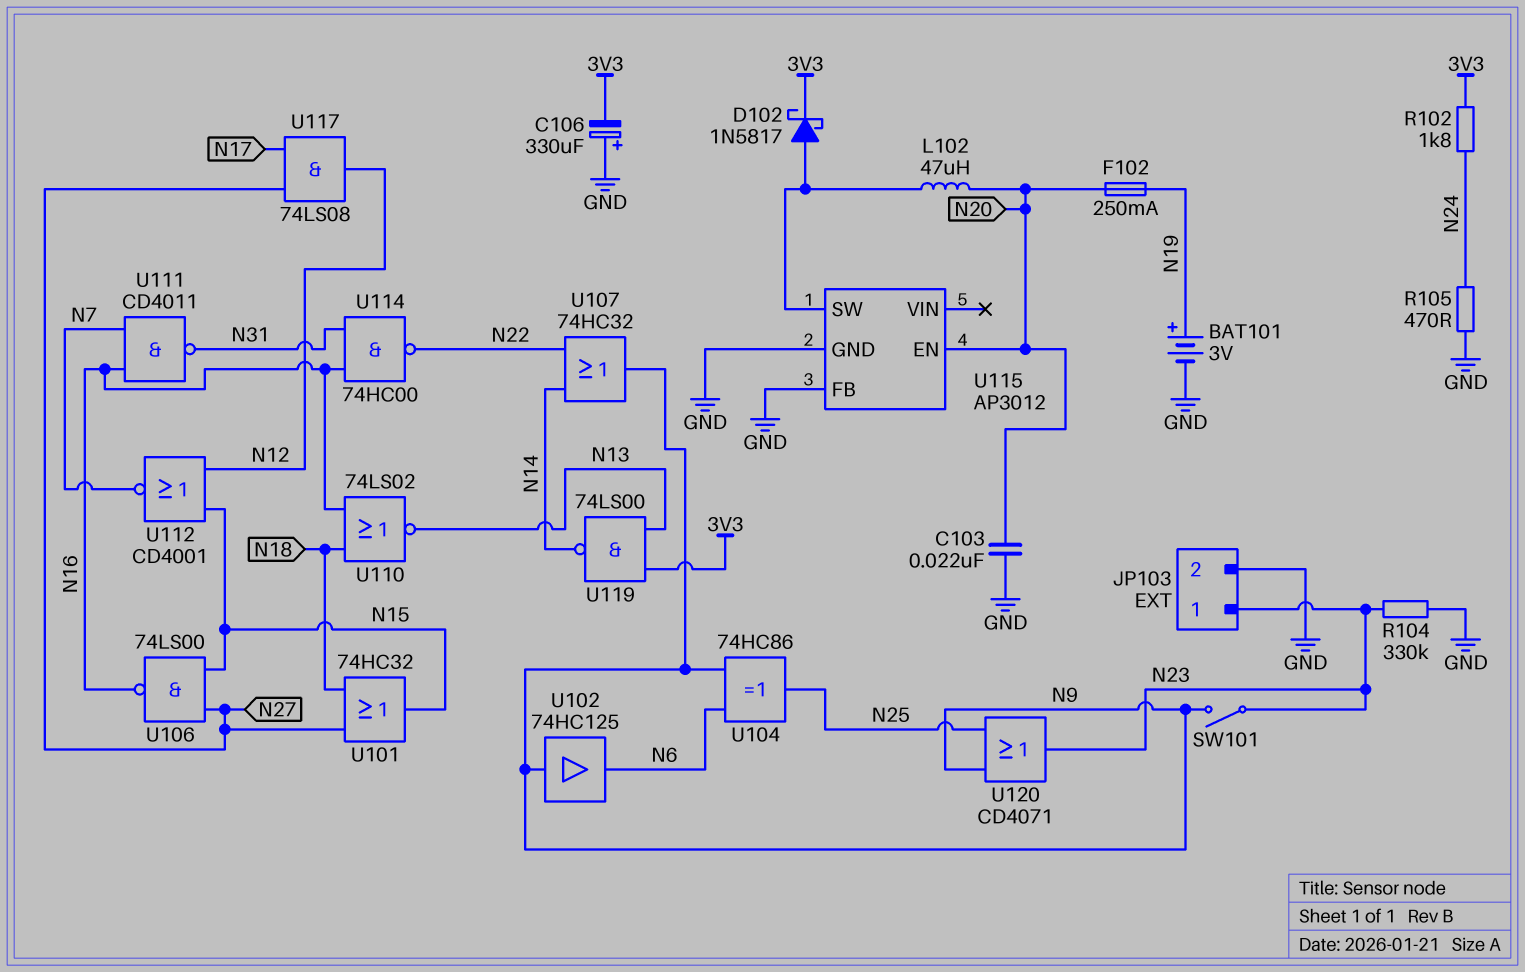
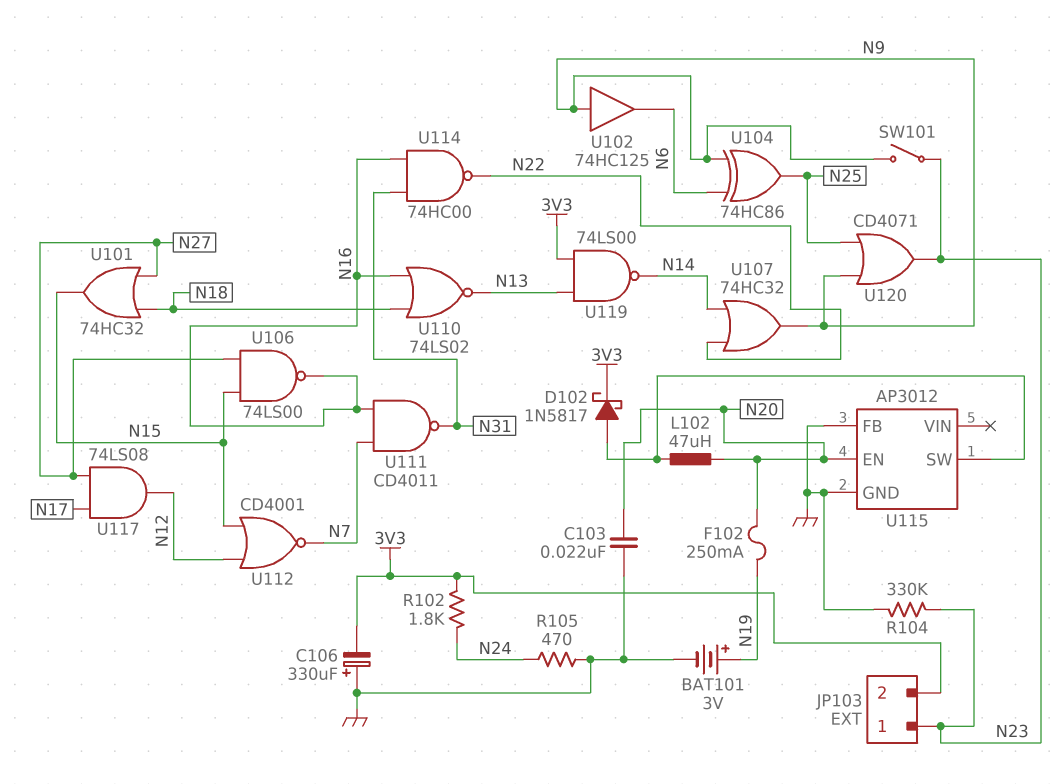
JP103 pin 2: GND -> 3V3

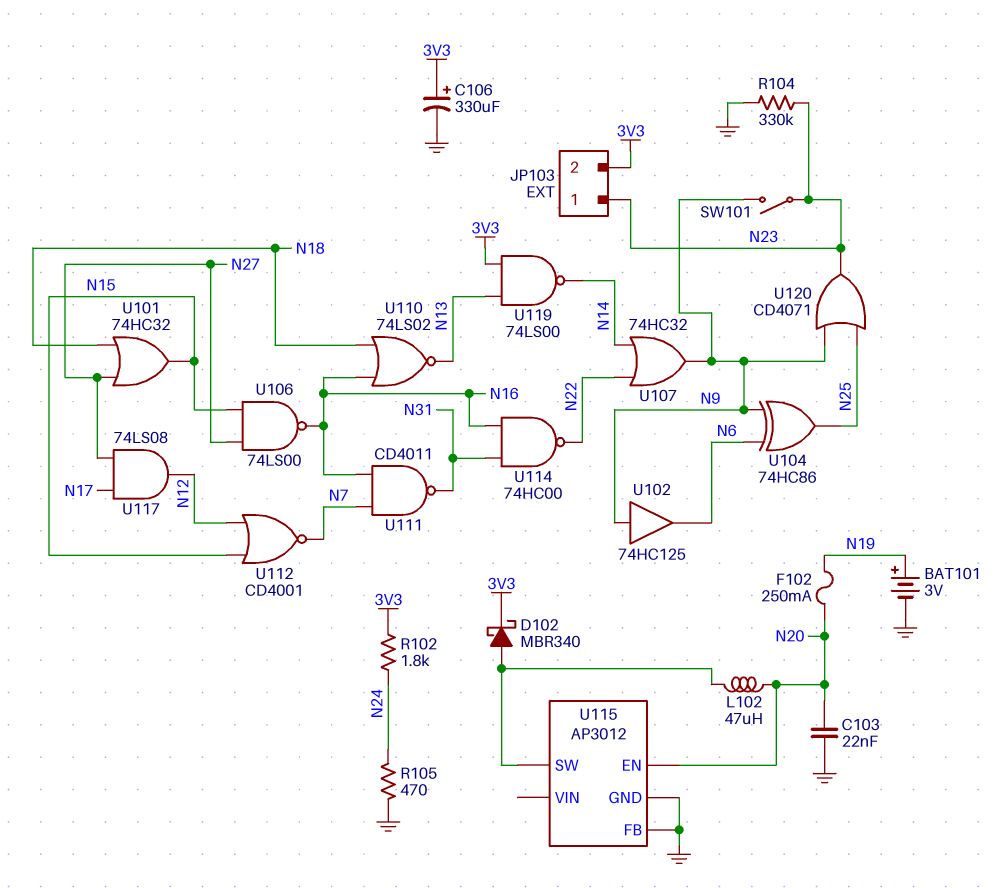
C106: 330uF (plus GND, minus 3V3) -> 330uF (plus 3V3, minus GND)
D102: schottky 1N5817 (A U115/SW, K 3V3) -> schottky MBR340 (A U115/SW, K 3V3)

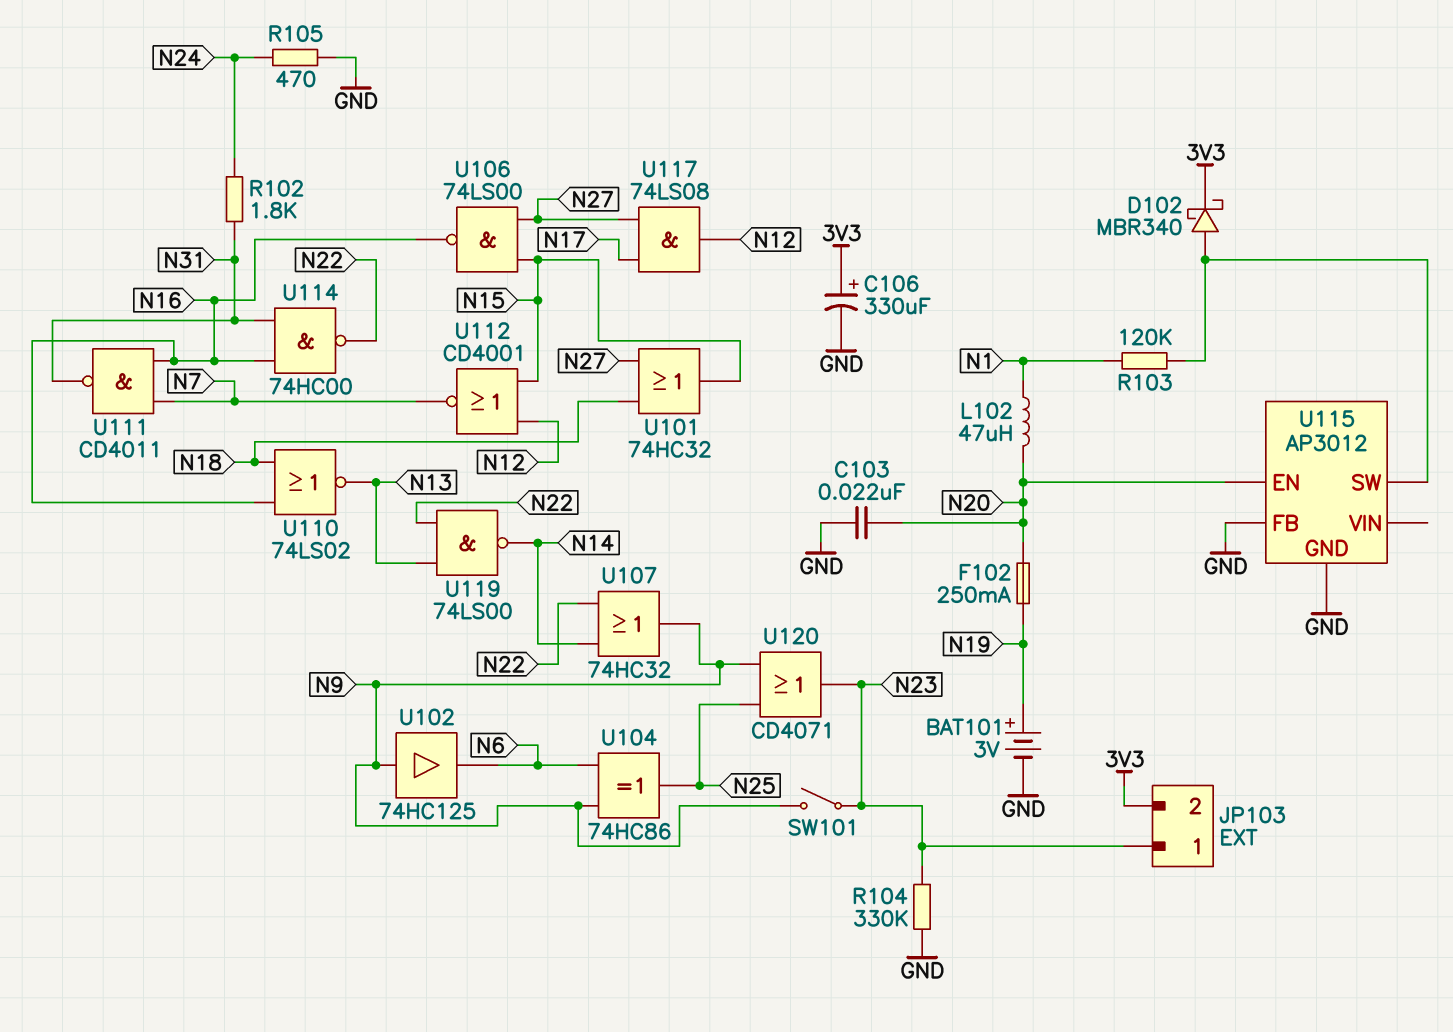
L102: 47uH (N20, U115/SW) -> 47uH (N1, N20)
R102: 1.8k (3V3, N24) -> 1.8k (N24, N31)
R103: none -> 120k (N1, U115/SW)
U119: NAND 74LS00 (in 3V3, in N13, out N14) -> NAND 74LS00 (in N13, in N22, out N14)

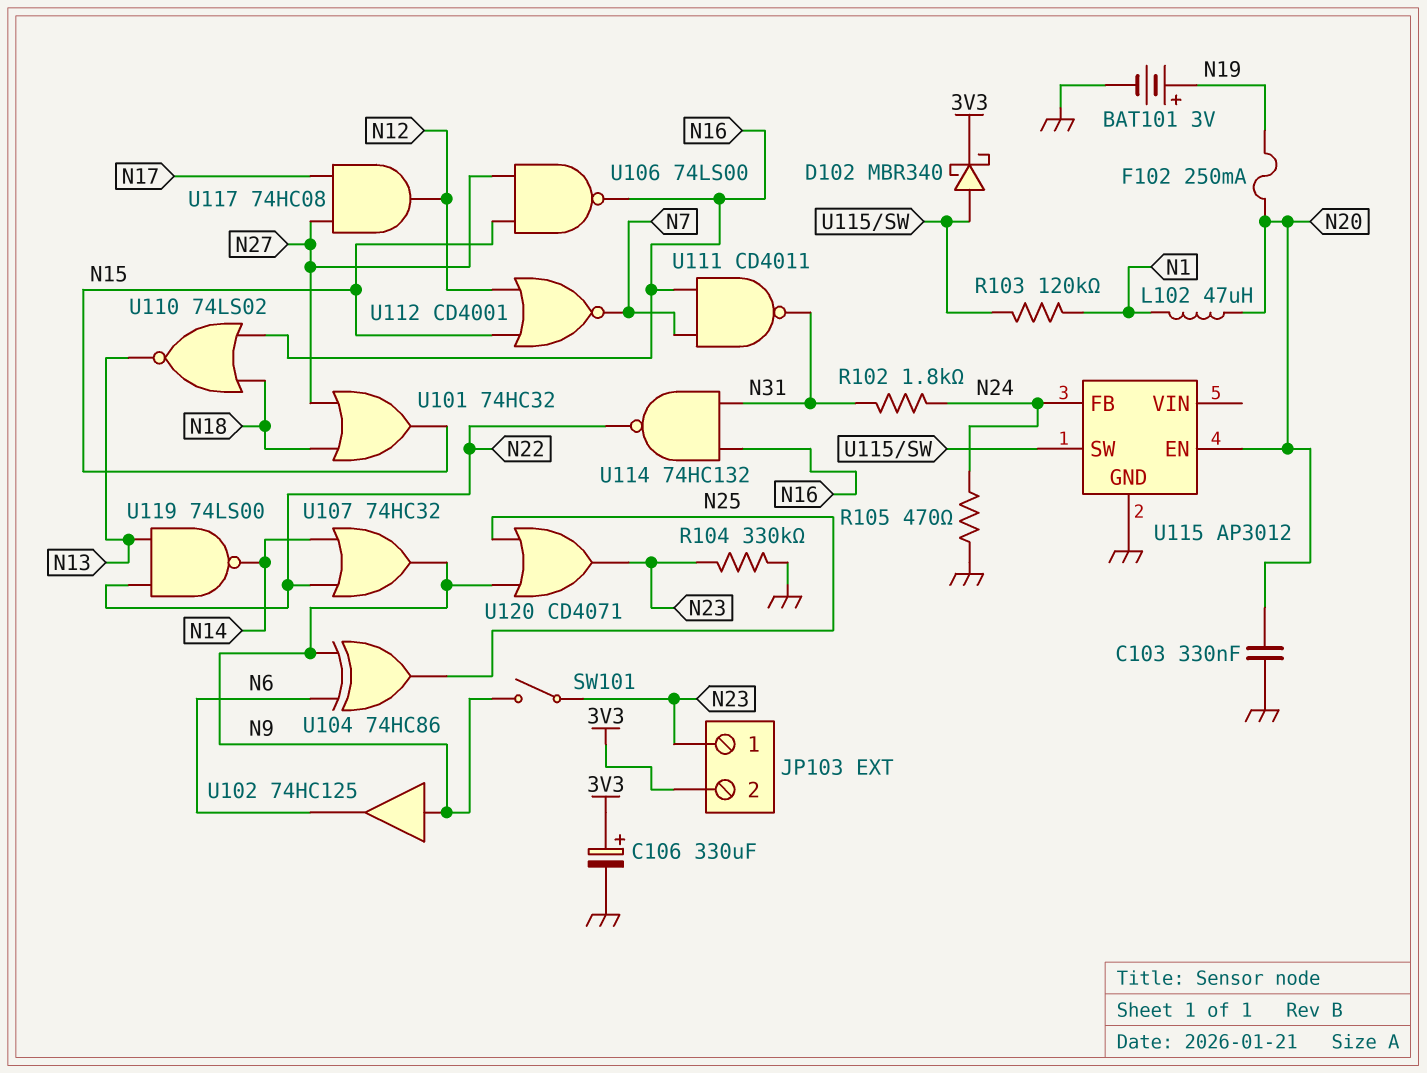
C103: 22nF (GND, N20) -> 330nF (GND, N20)
U114: NAND 74HC00 (in N16, in N31, out N22) -> NAND 74HC132 (in N16, in N31, out N22)
U115 pin FB: GND -> N24
U117: AND 74LS08 (in N17, in N27, out N12) -> AND 74HC08 (in N17, in N27, out N12)

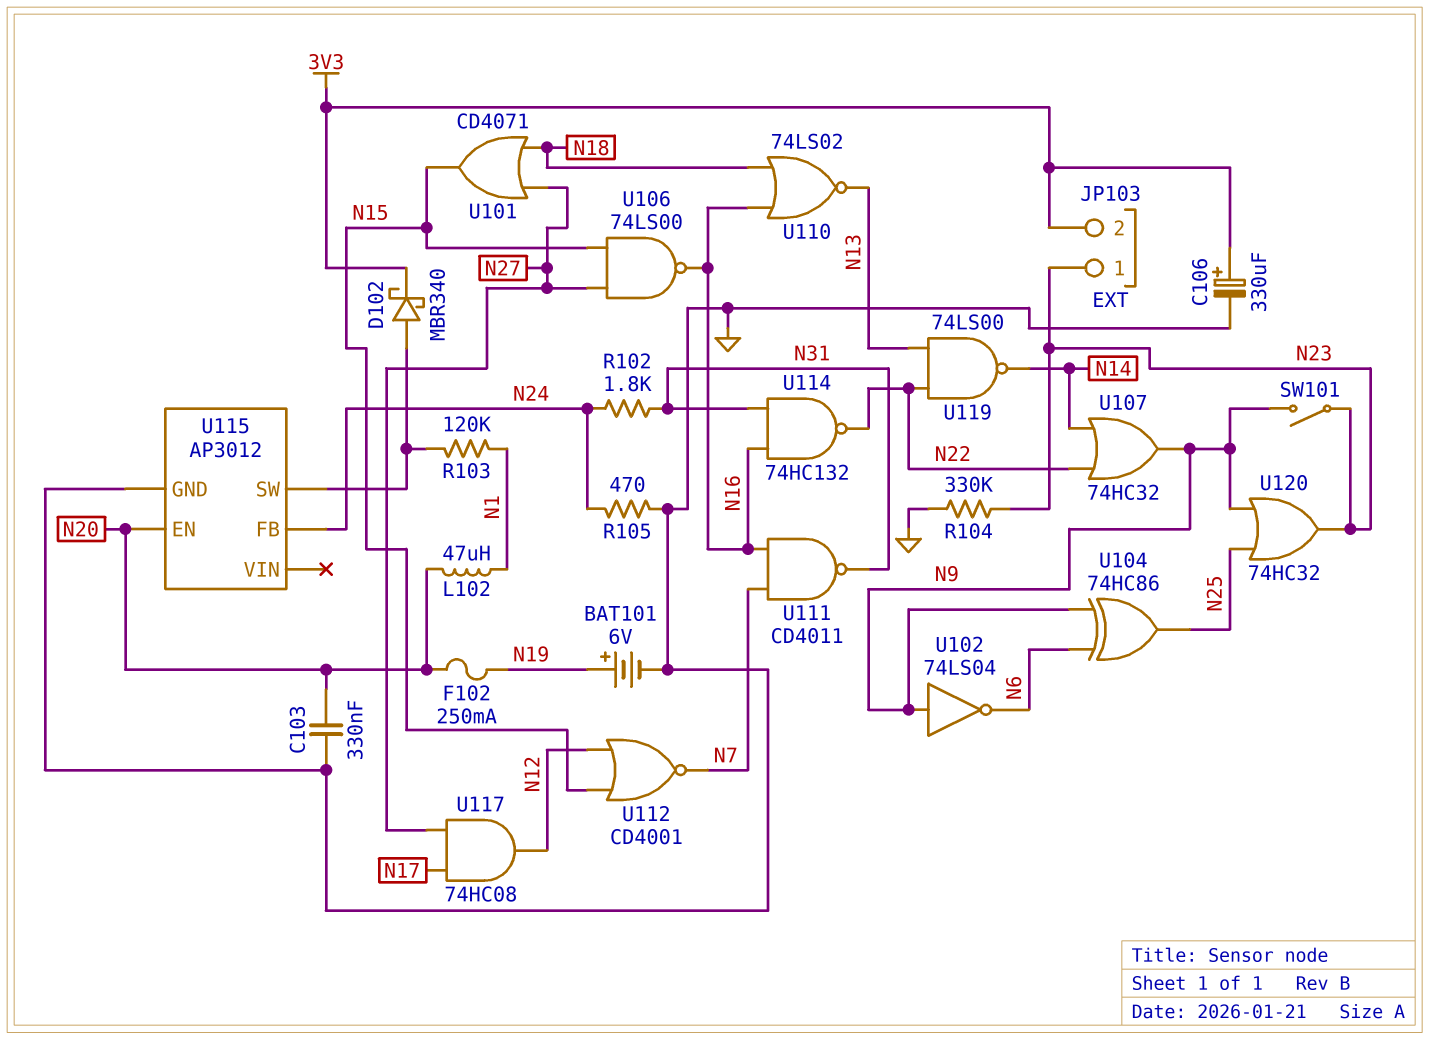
BAT101: 3V (plus N19, minus GND) -> 6V (plus N19, minus GND)
U101: OR 74HC32 (in N18, in N27, out N15) -> OR CD4071 (in N18, in N27, out N15)
U102: buffer 74HC125 (in N9, out N6) -> NOT 74LS04 (in N9, out N6)
U120: OR CD4071 (in N9, in N25, out N23) -> OR 74HC32 (in N9, in N25, out N23)

